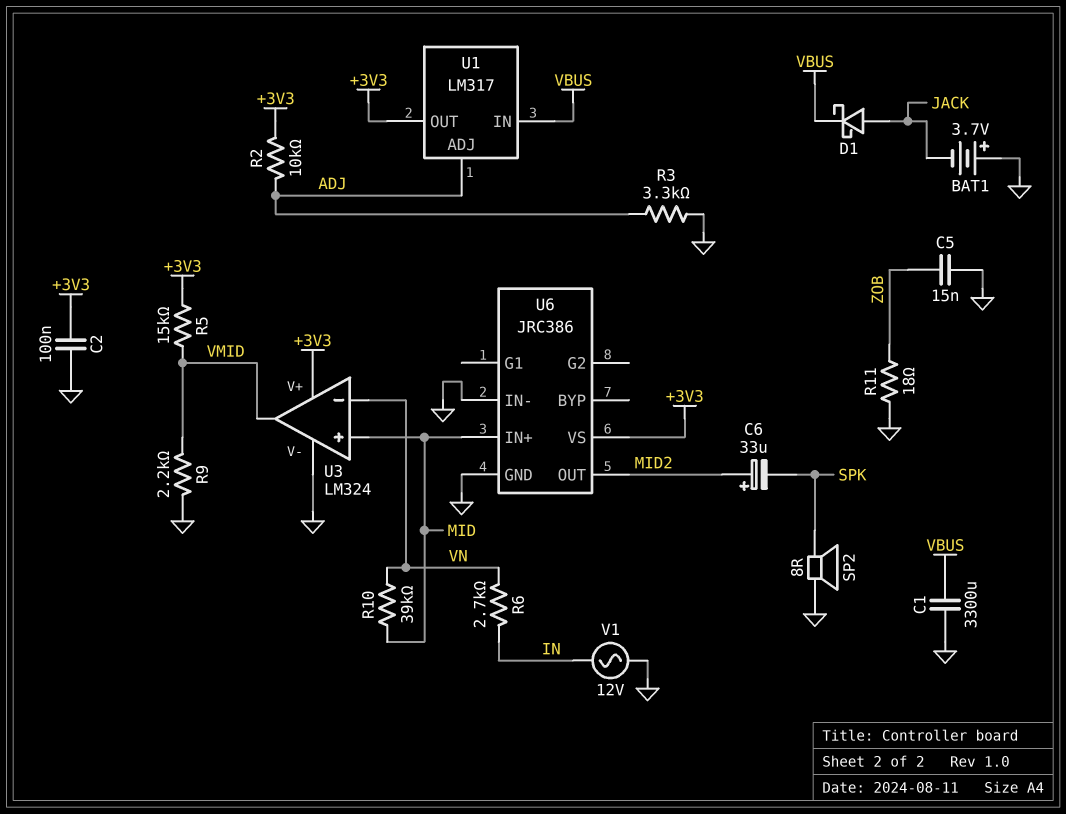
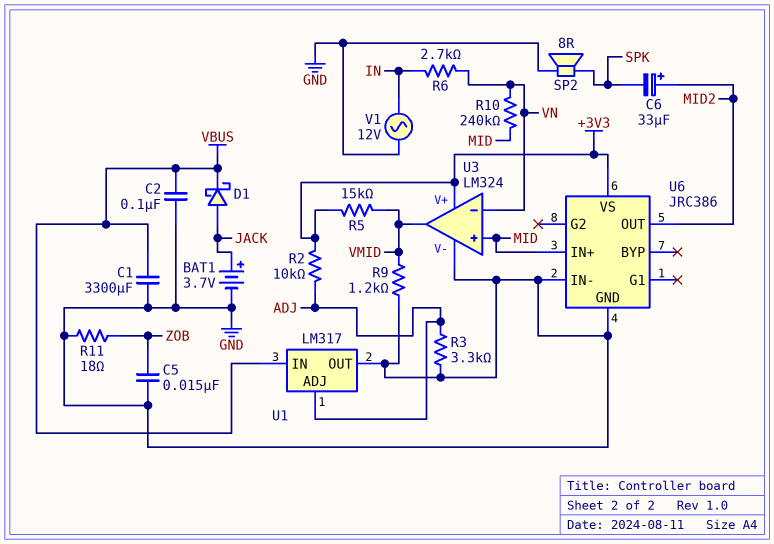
BAT1: 3.7V (plus GND, minus JACK) -> 3.7V (plus JACK, minus GND)
C2: 100nF (+3V3, GND) -> 100nF (GND, VBUS)
R9: 2.2k (GND, VMID) -> 1.2k (GND, VMID)
R10: 39k (MID, VN) -> 240k (MID, VN)
U1 pin OUT: +3V3 -> GND

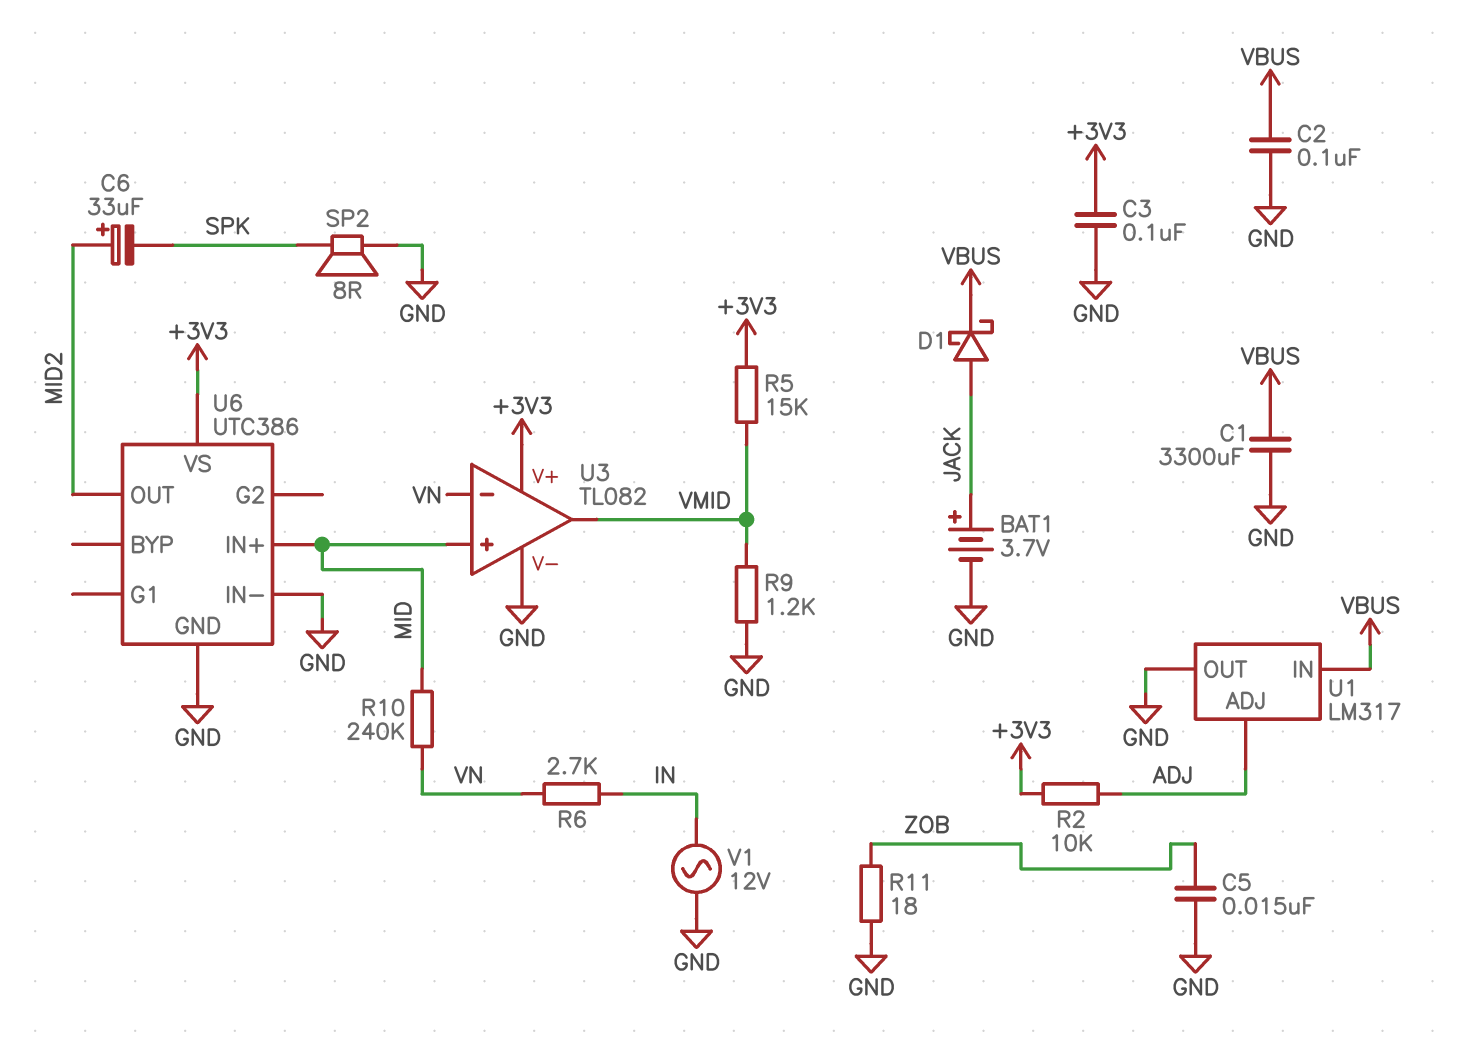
C3: none -> 100nF (+3V3, GND)
R3: 3.3k (ADJ, GND) -> none
U3: LM324 -> TL082
U6: JRC386 -> UTC386

